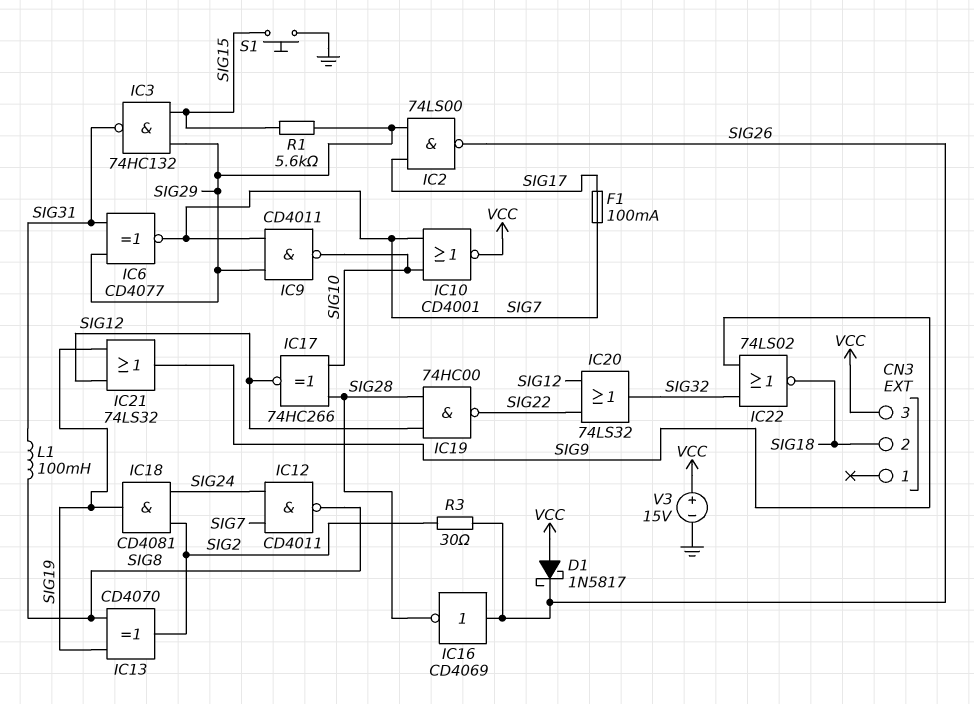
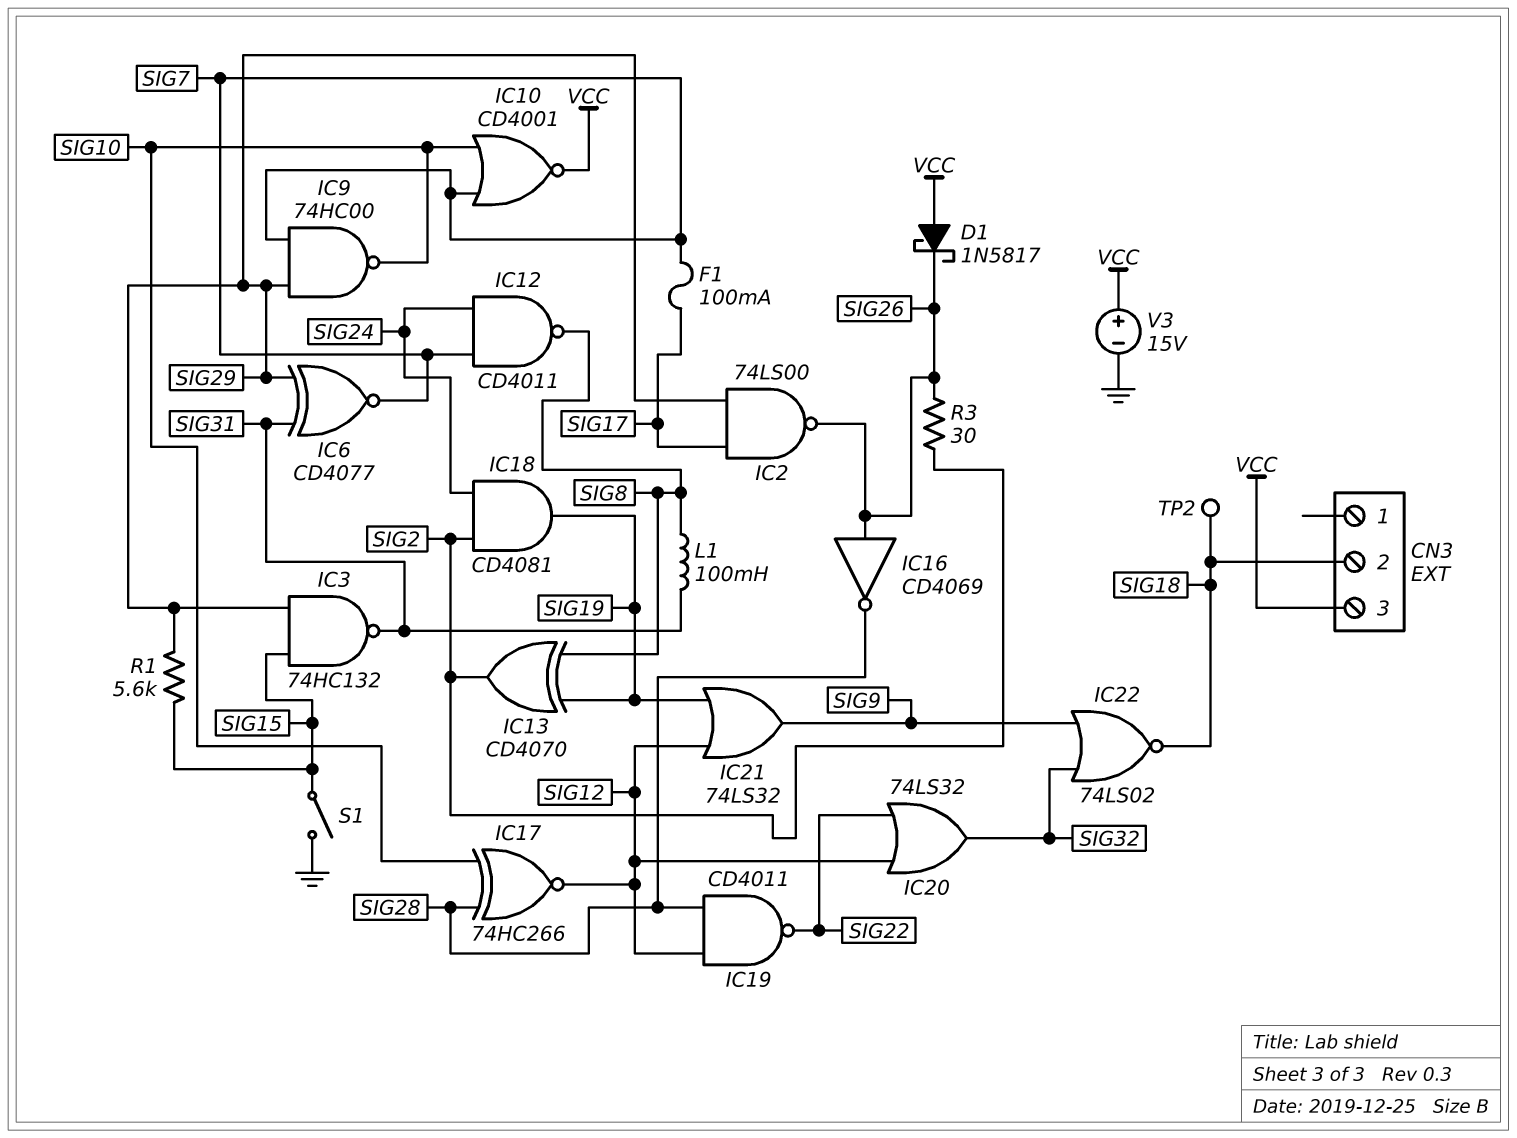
IC9: NAND CD4011 (in SIG7, in SIG29, out SIG10) -> NAND 74HC00 (in SIG7, in SIG29, out SIG10)
IC19: NAND 74HC00 (in SIG12, in SIG28, out SIG22) -> NAND CD4011 (in SIG12, in SIG28, out SIG22)
S1: button (GND, SIG15) -> switch (GND, SIG15)
TP2: none -> test point (SIG18)

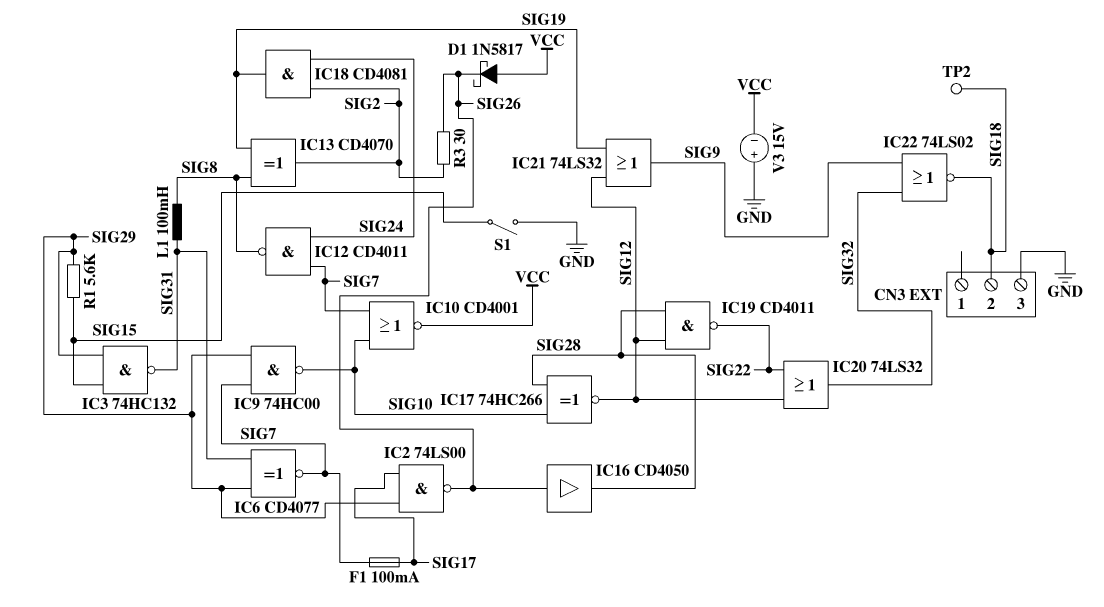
CN3 pin 3: VCC -> GND
IC16: NOT CD4069 (in SIG26, out SIG28) -> buffer CD4050 (in SIG26, out SIG28)
V3: 15V (plus VCC, minus GND) -> 15V (plus GND, minus VCC)

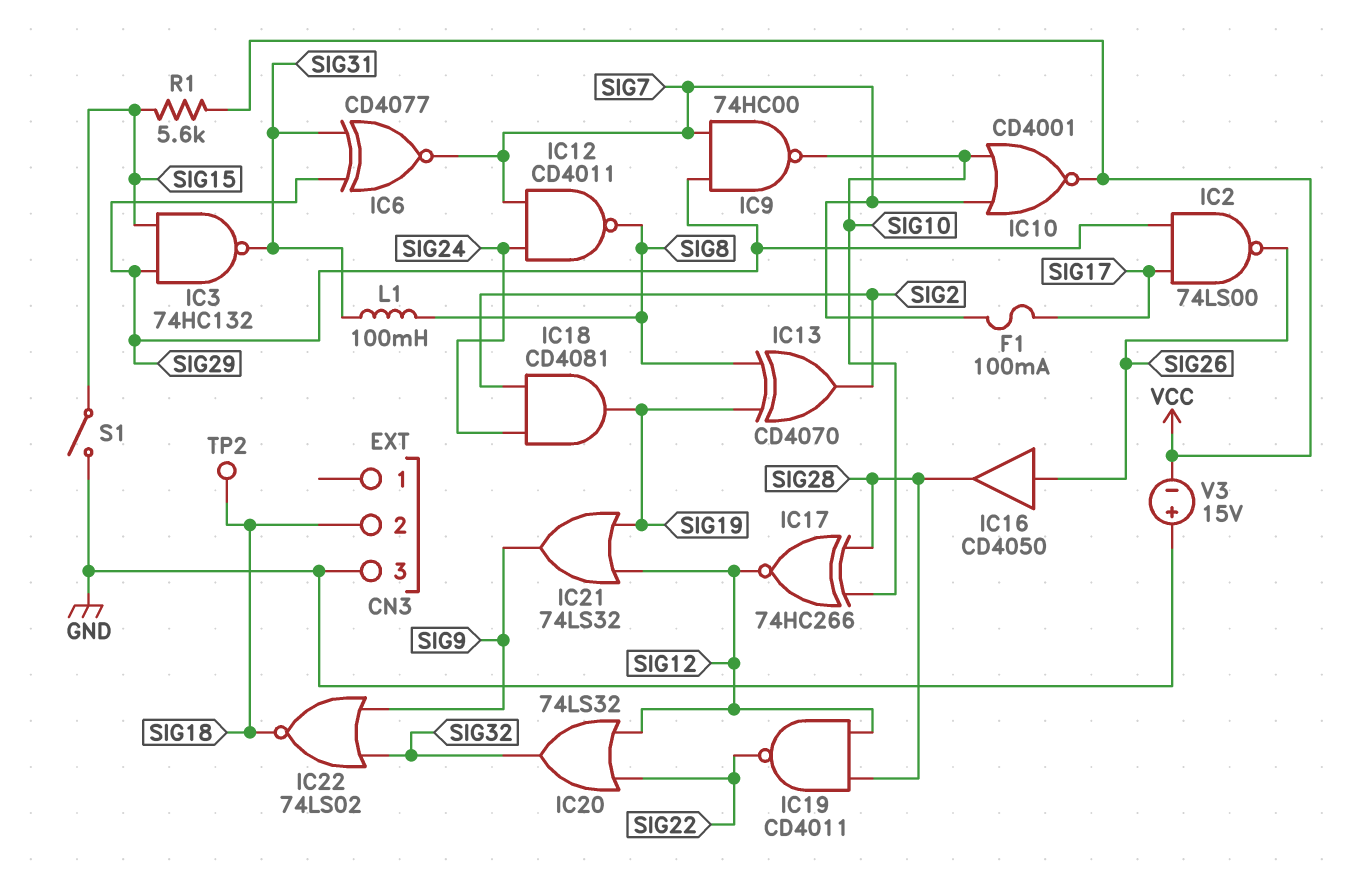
D1: schottky 1N5817 (A VCC, K SIG26) -> none
R1: 5.6k (SIG15, SIG29) -> 5.6k (SIG15, VCC)
R3: 30 (SIG2, SIG26) -> none

